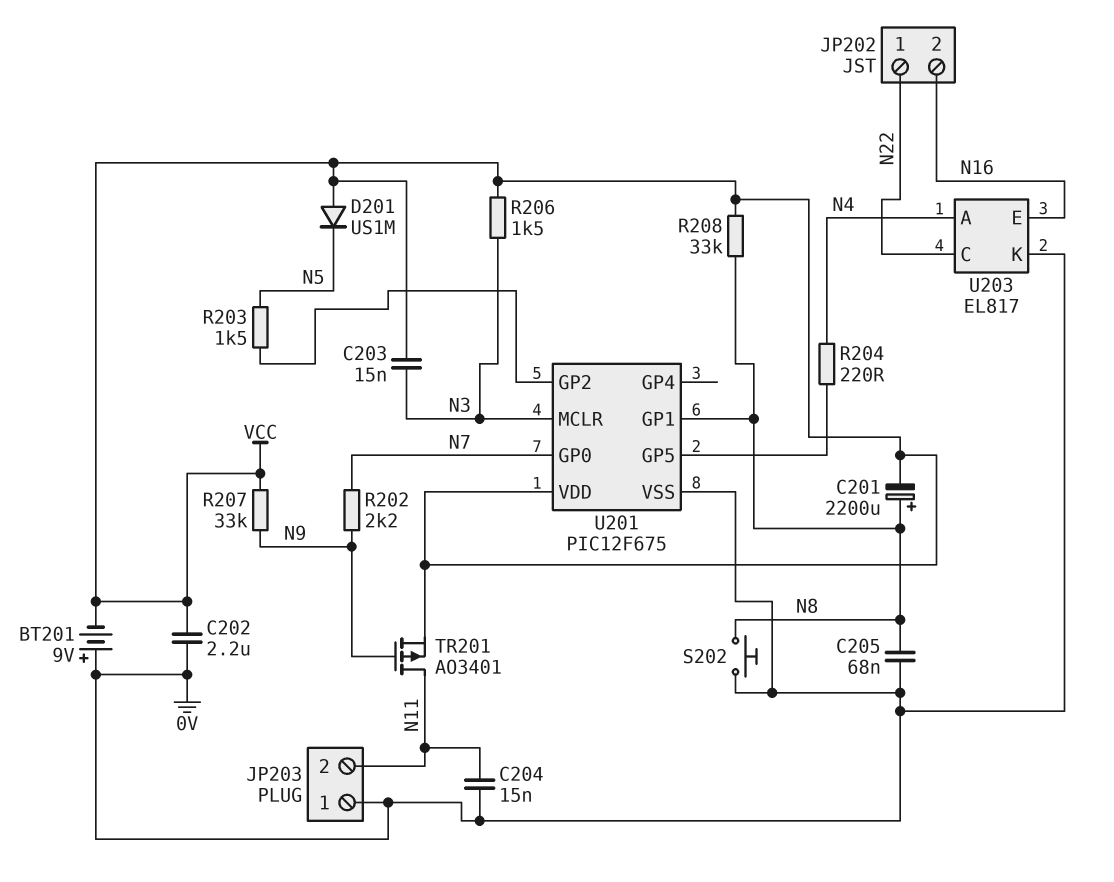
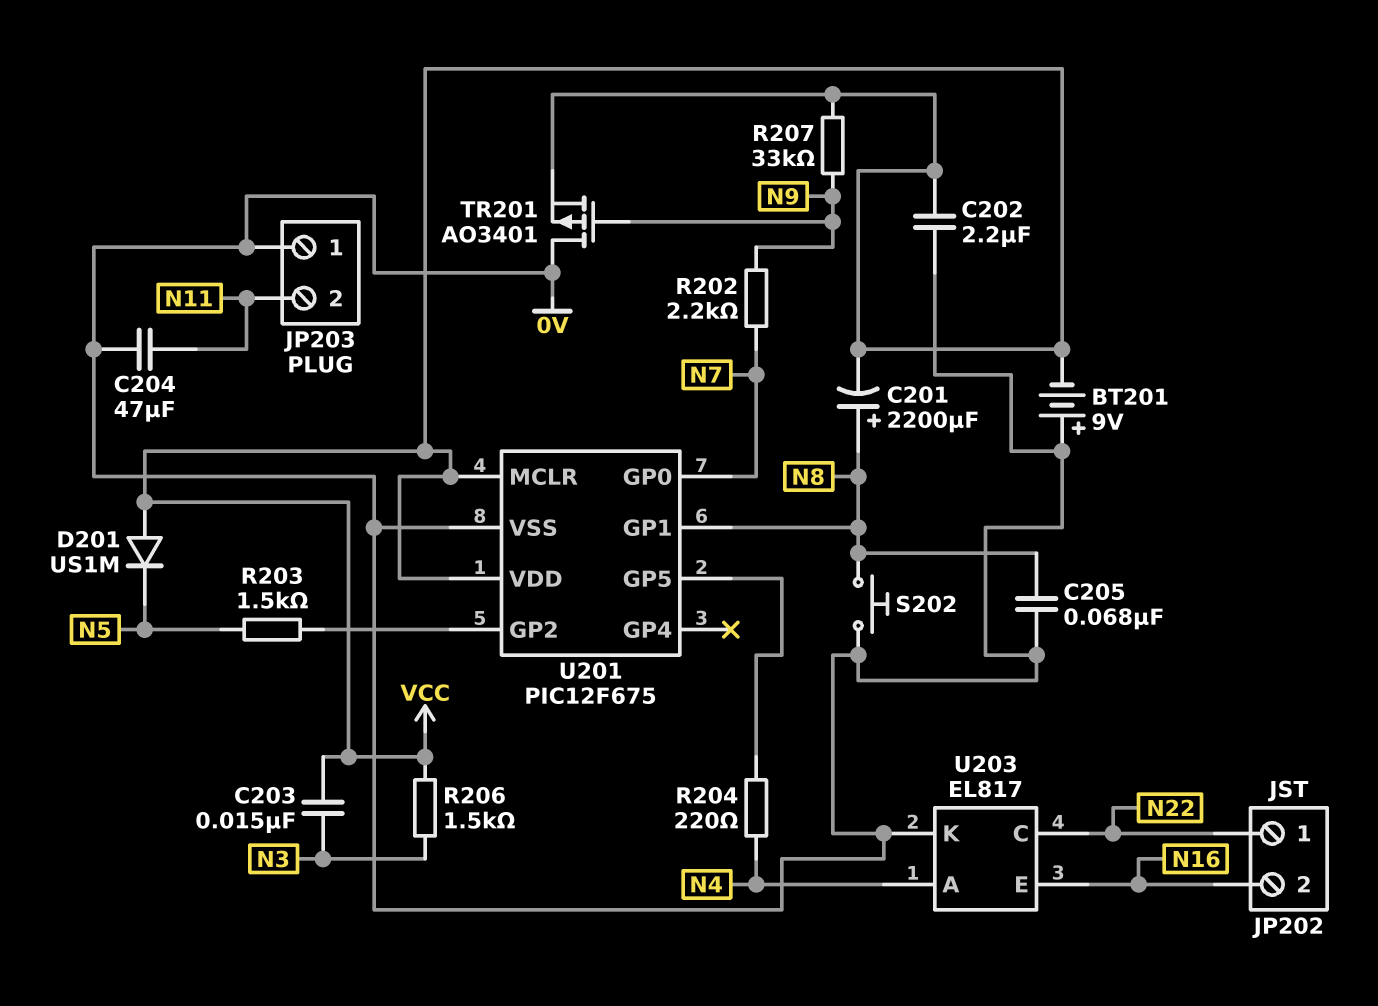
C204: 15nF (0V, N11) -> 47uF (0V, N11)
R208: 33k (N8, VCC) -> none
TR201: PMOS AO3401 (G N9, D N11, S VCC) -> PMOS AO3401 (G N9, D 0V, S VCC)
U201 pin MCLR: N3 -> VCC

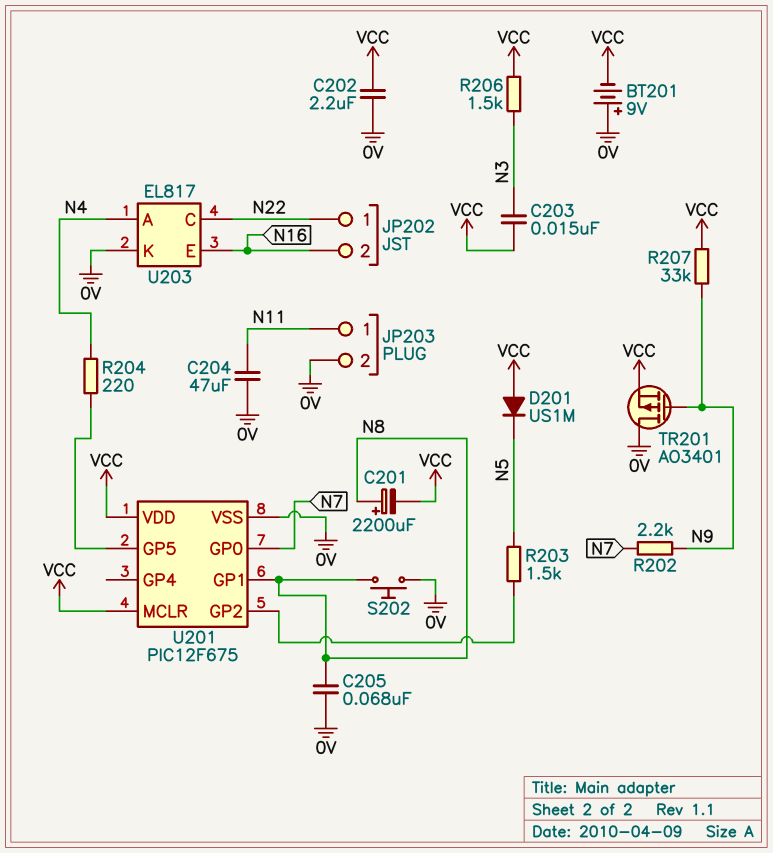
JP203 pin 1: 0V -> N11
JP203 pin 2: N11 -> 0V

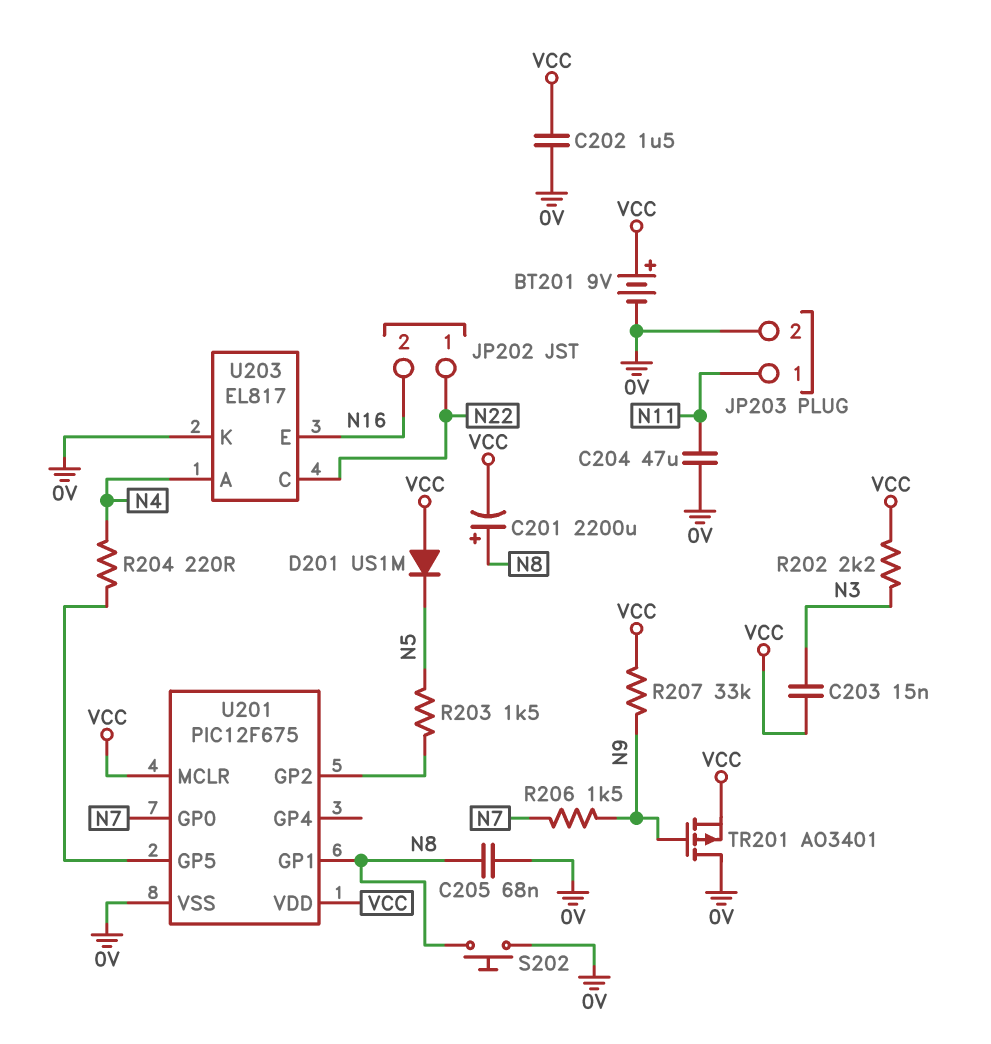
BT201: 9V (plus 0V, minus VCC) -> 9V (plus VCC, minus 0V)
C202: 2.2uF (0V, VCC) -> 1.5uF (0V, VCC)
R202: 2.2k (N7, N9) -> 2.2k (N3, VCC)
R206: 1.5k (N3, VCC) -> 1.5k (N7, N9)

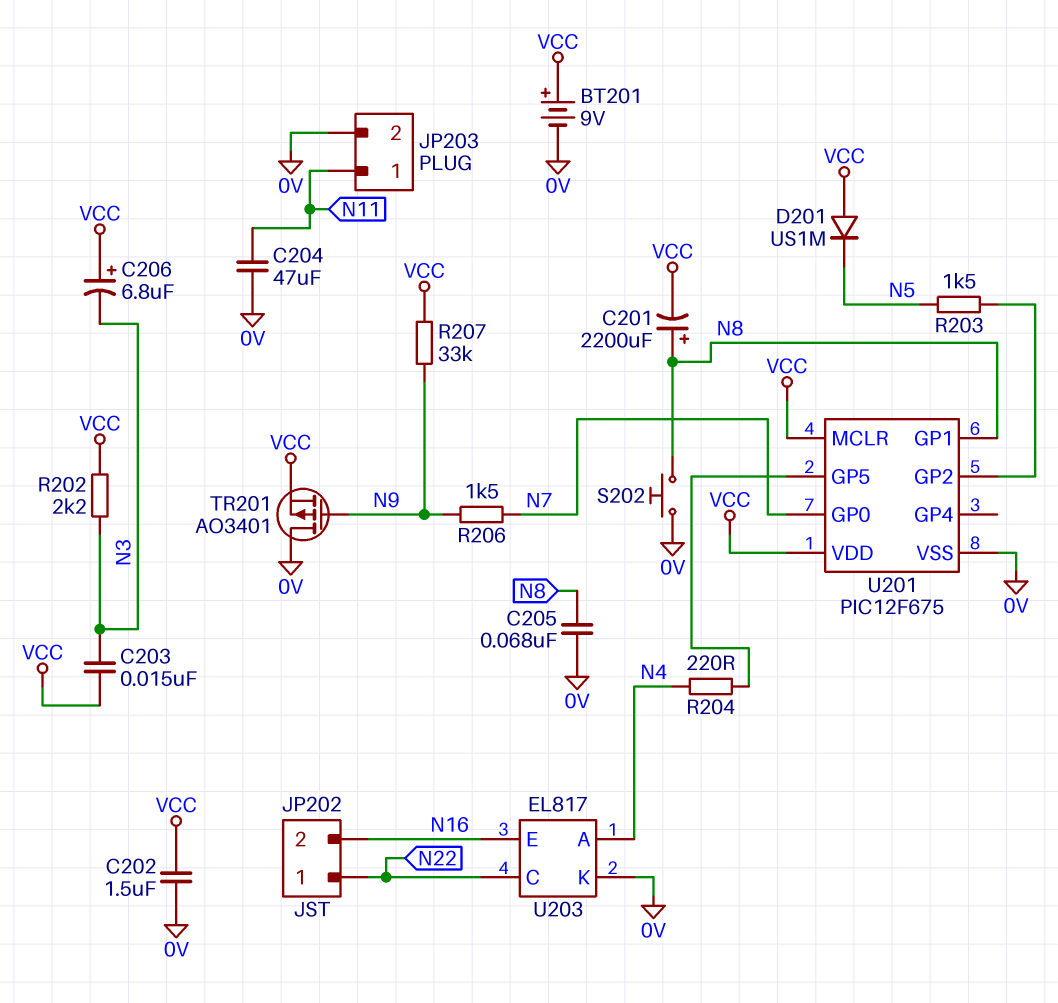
C206: none -> 6.8uF (plus VCC, minus N3)

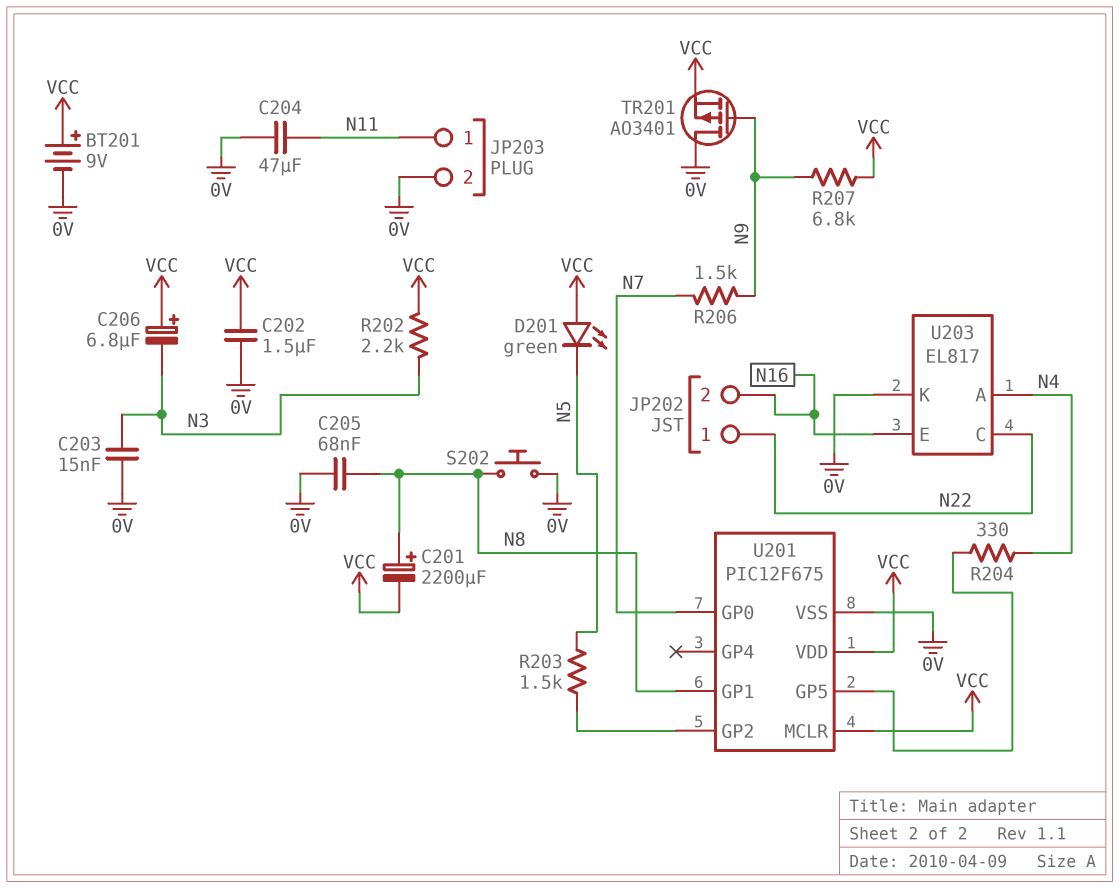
C203: 15nF (N3, VCC) -> 15nF (0V, N3)
D201: diode US1M (A VCC, K N5) -> LED green (A VCC, K N5)
R204: 220 (N4, U201/GP5) -> 330 (N4, U201/GP5)
R207: 33k (N9, VCC) -> 6.8k (N9, VCC)

